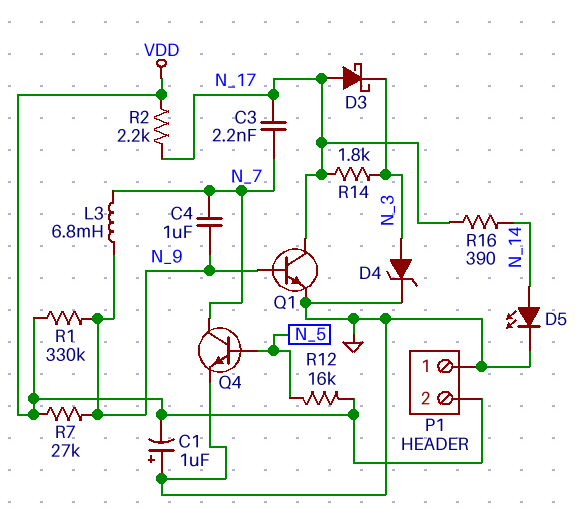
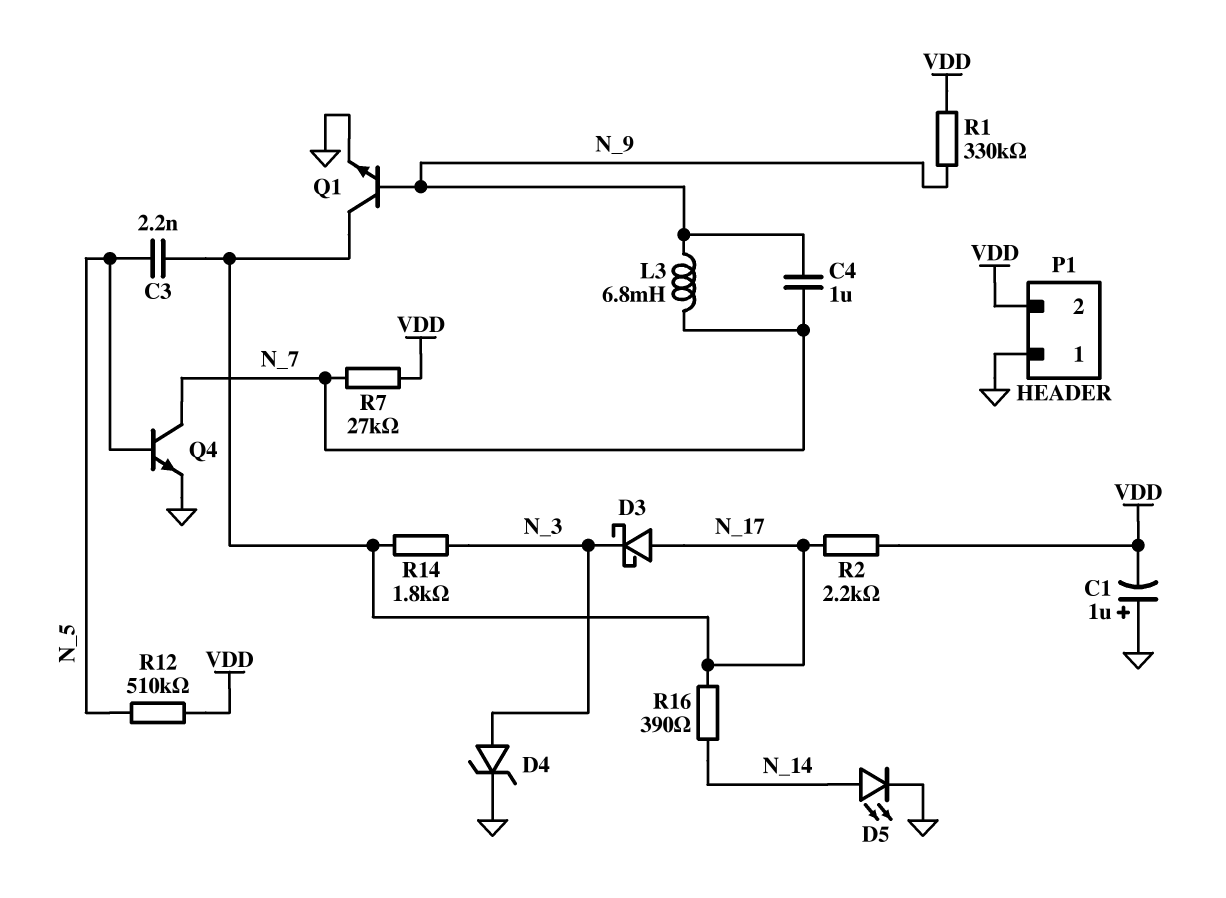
C3: 2.2nF (N_7, N_17) -> 2.2nF (N_5, N_17)
R7: 27k (N_9, VDD) -> 27k (N_7, VDD)
R12: 16k (N_5, VDD) -> 510k (N_5, VDD)

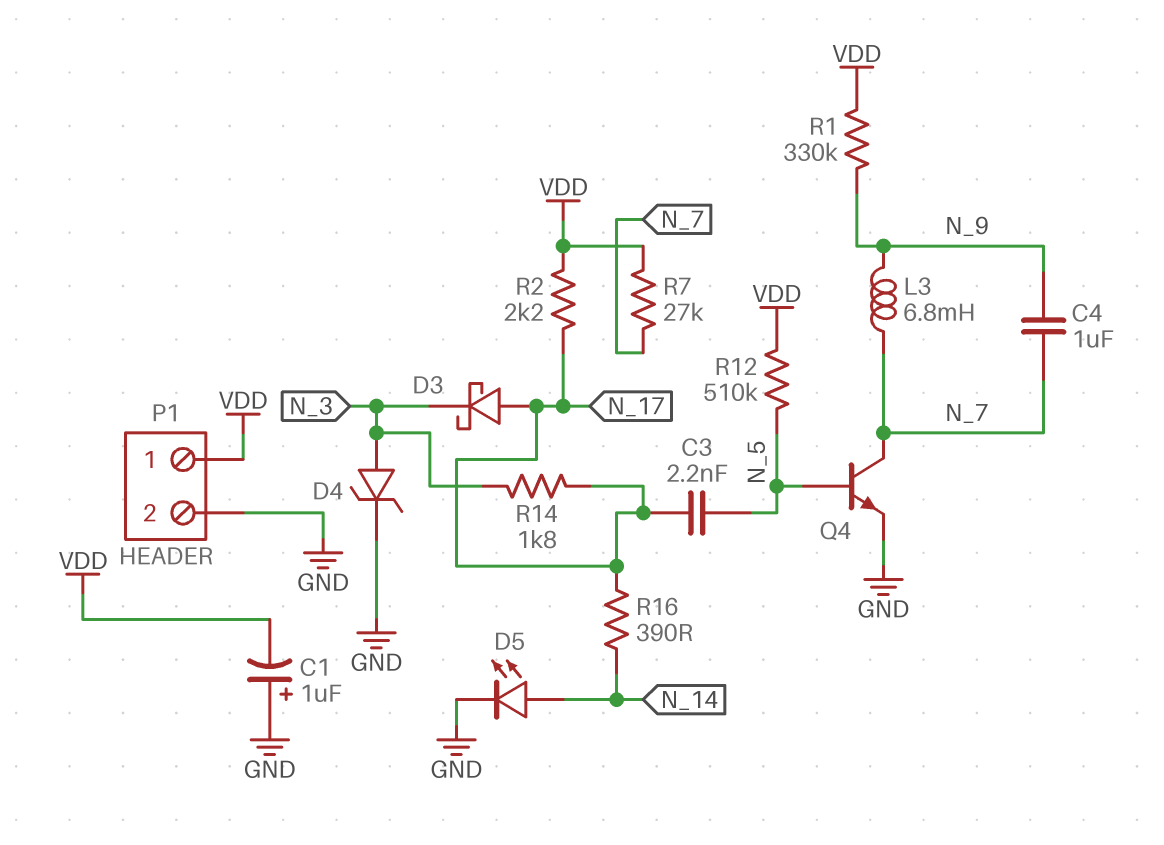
P1 pin 1: GND -> VDD
P1 pin 2: VDD -> GND
Q1: NPN (B N_9, C N_17, E GND) -> none

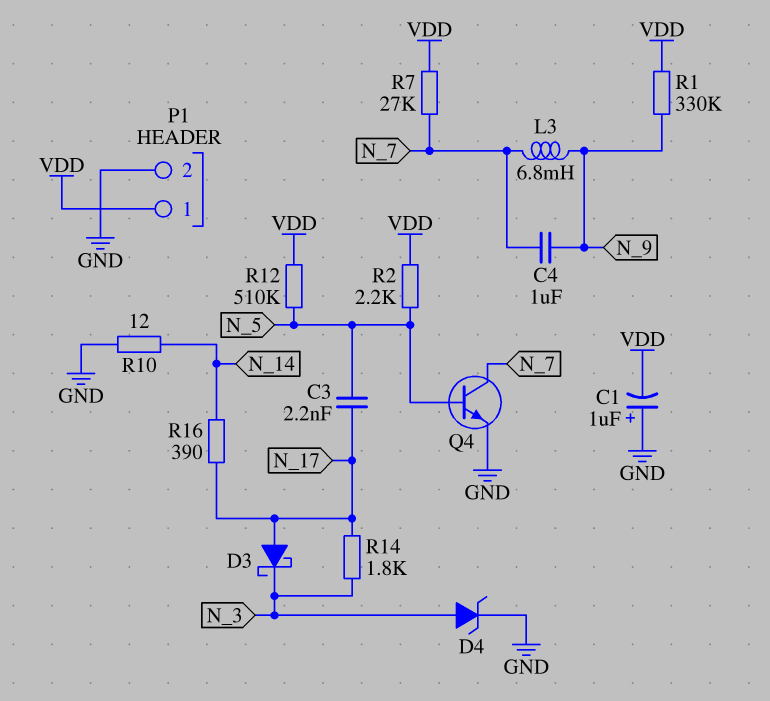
D5: LED (A N_14, K GND) -> none
R2: 2.2k (N_17, VDD) -> 2.2k (N_5, VDD)
R10: none -> 12 (GND, N_14)

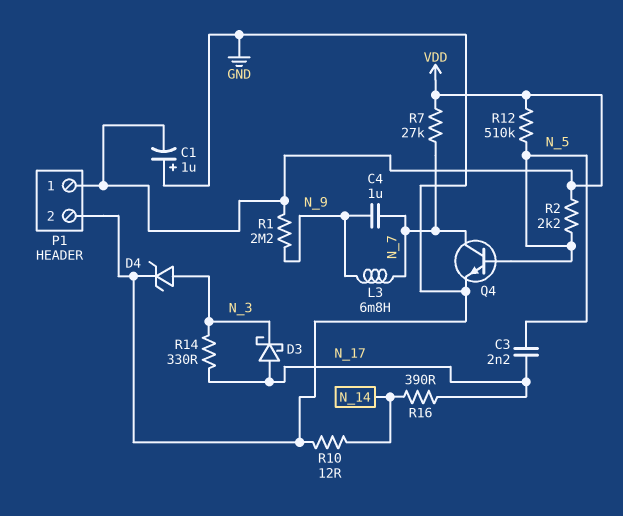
R1: 330k (N_9, VDD) -> 2.2M (N_9, VDD)
R14: 1.8k (N_3, N_17) -> 330 (N_3, N_17)

